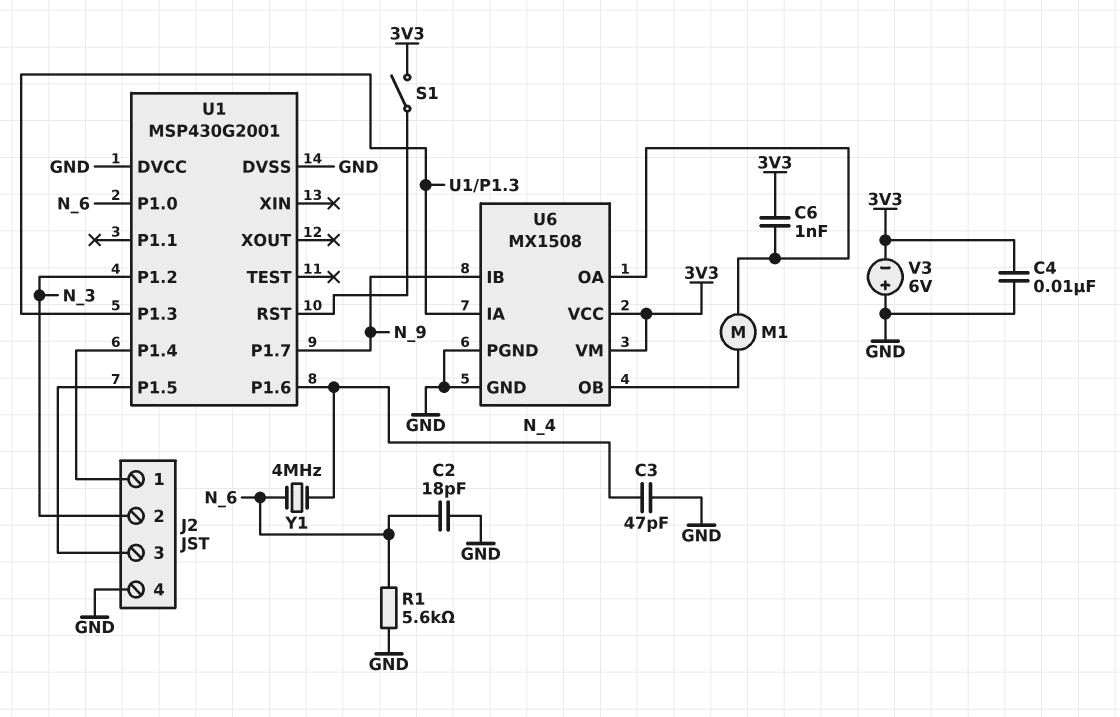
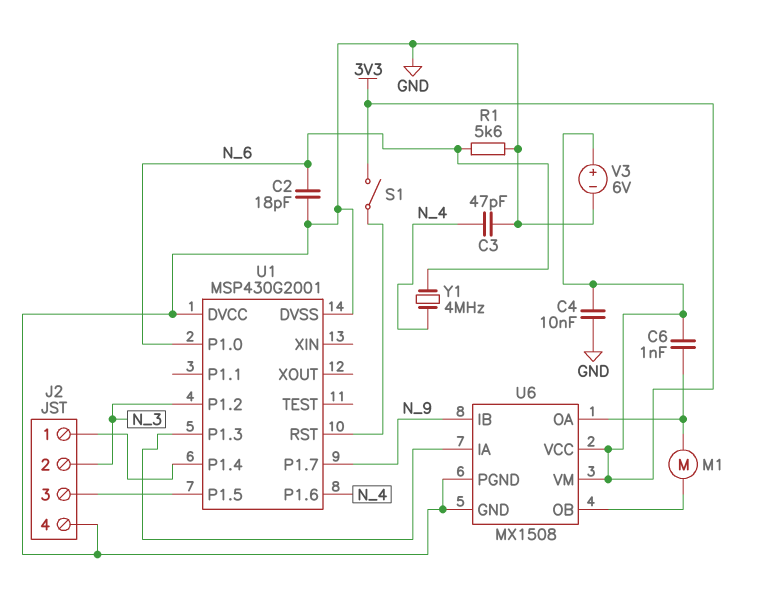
V3: 6V (plus GND, minus 3V3) -> 6V (plus 3V3, minus GND)

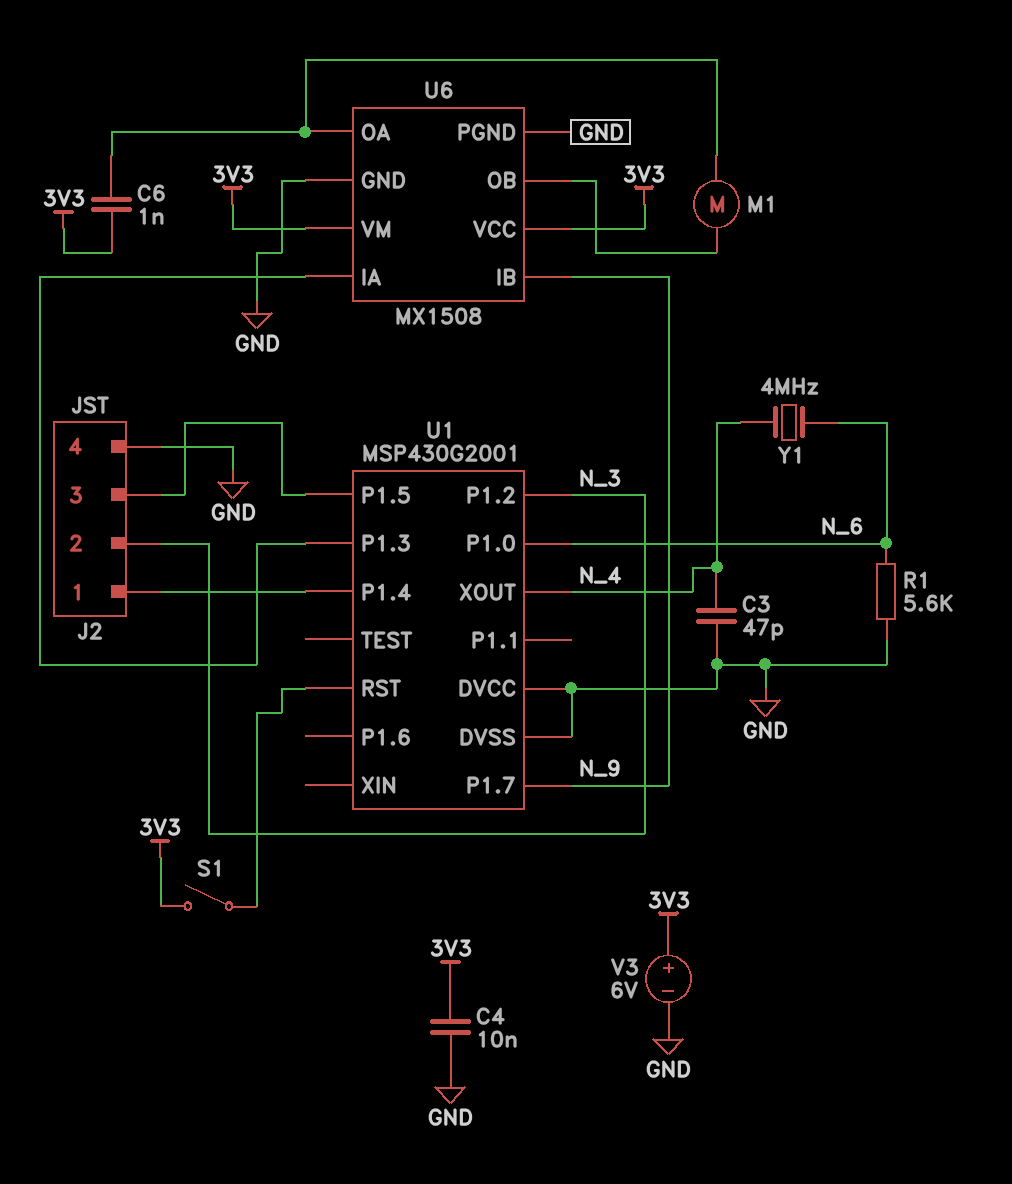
C2: 18pF (GND, N_6) -> none
U1 pin P1.6: N_4 -> none
U1 pin XOUT: none -> N_4

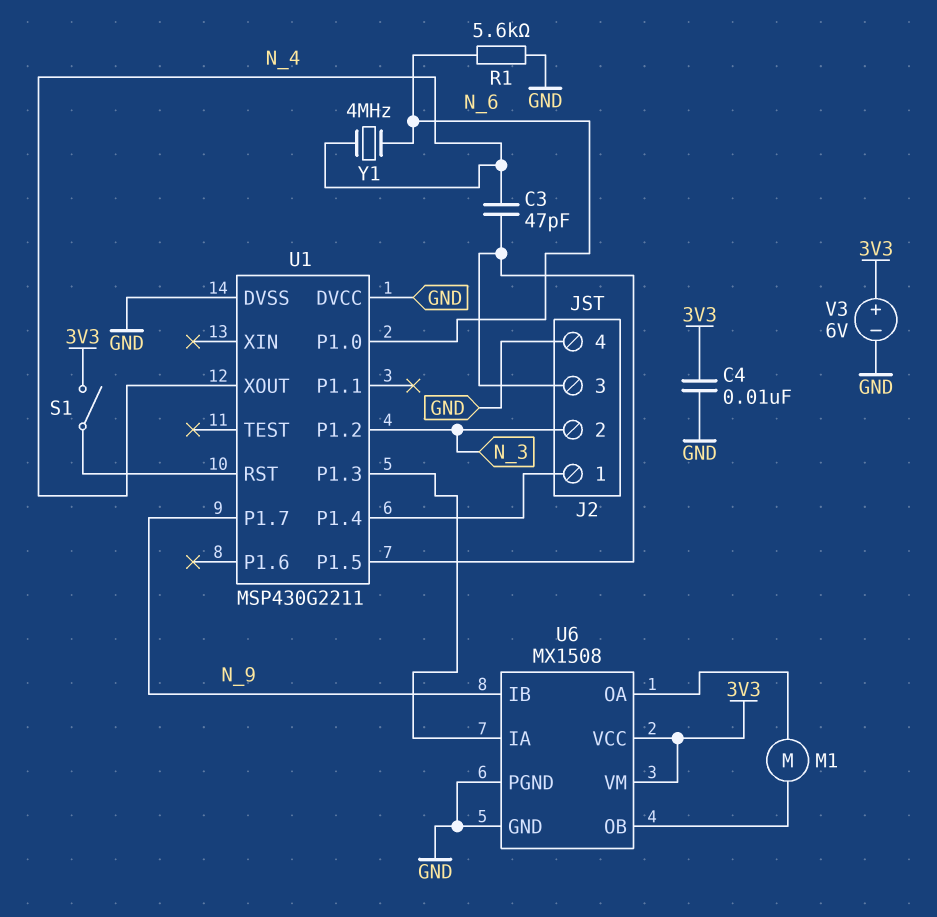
C3: 47pF (GND, N_4) -> 47pF (J2/3, N_4)
C6: 1nF (3V3, U6/OA) -> none
U1: MSP430G2001 -> MSP430G2211

